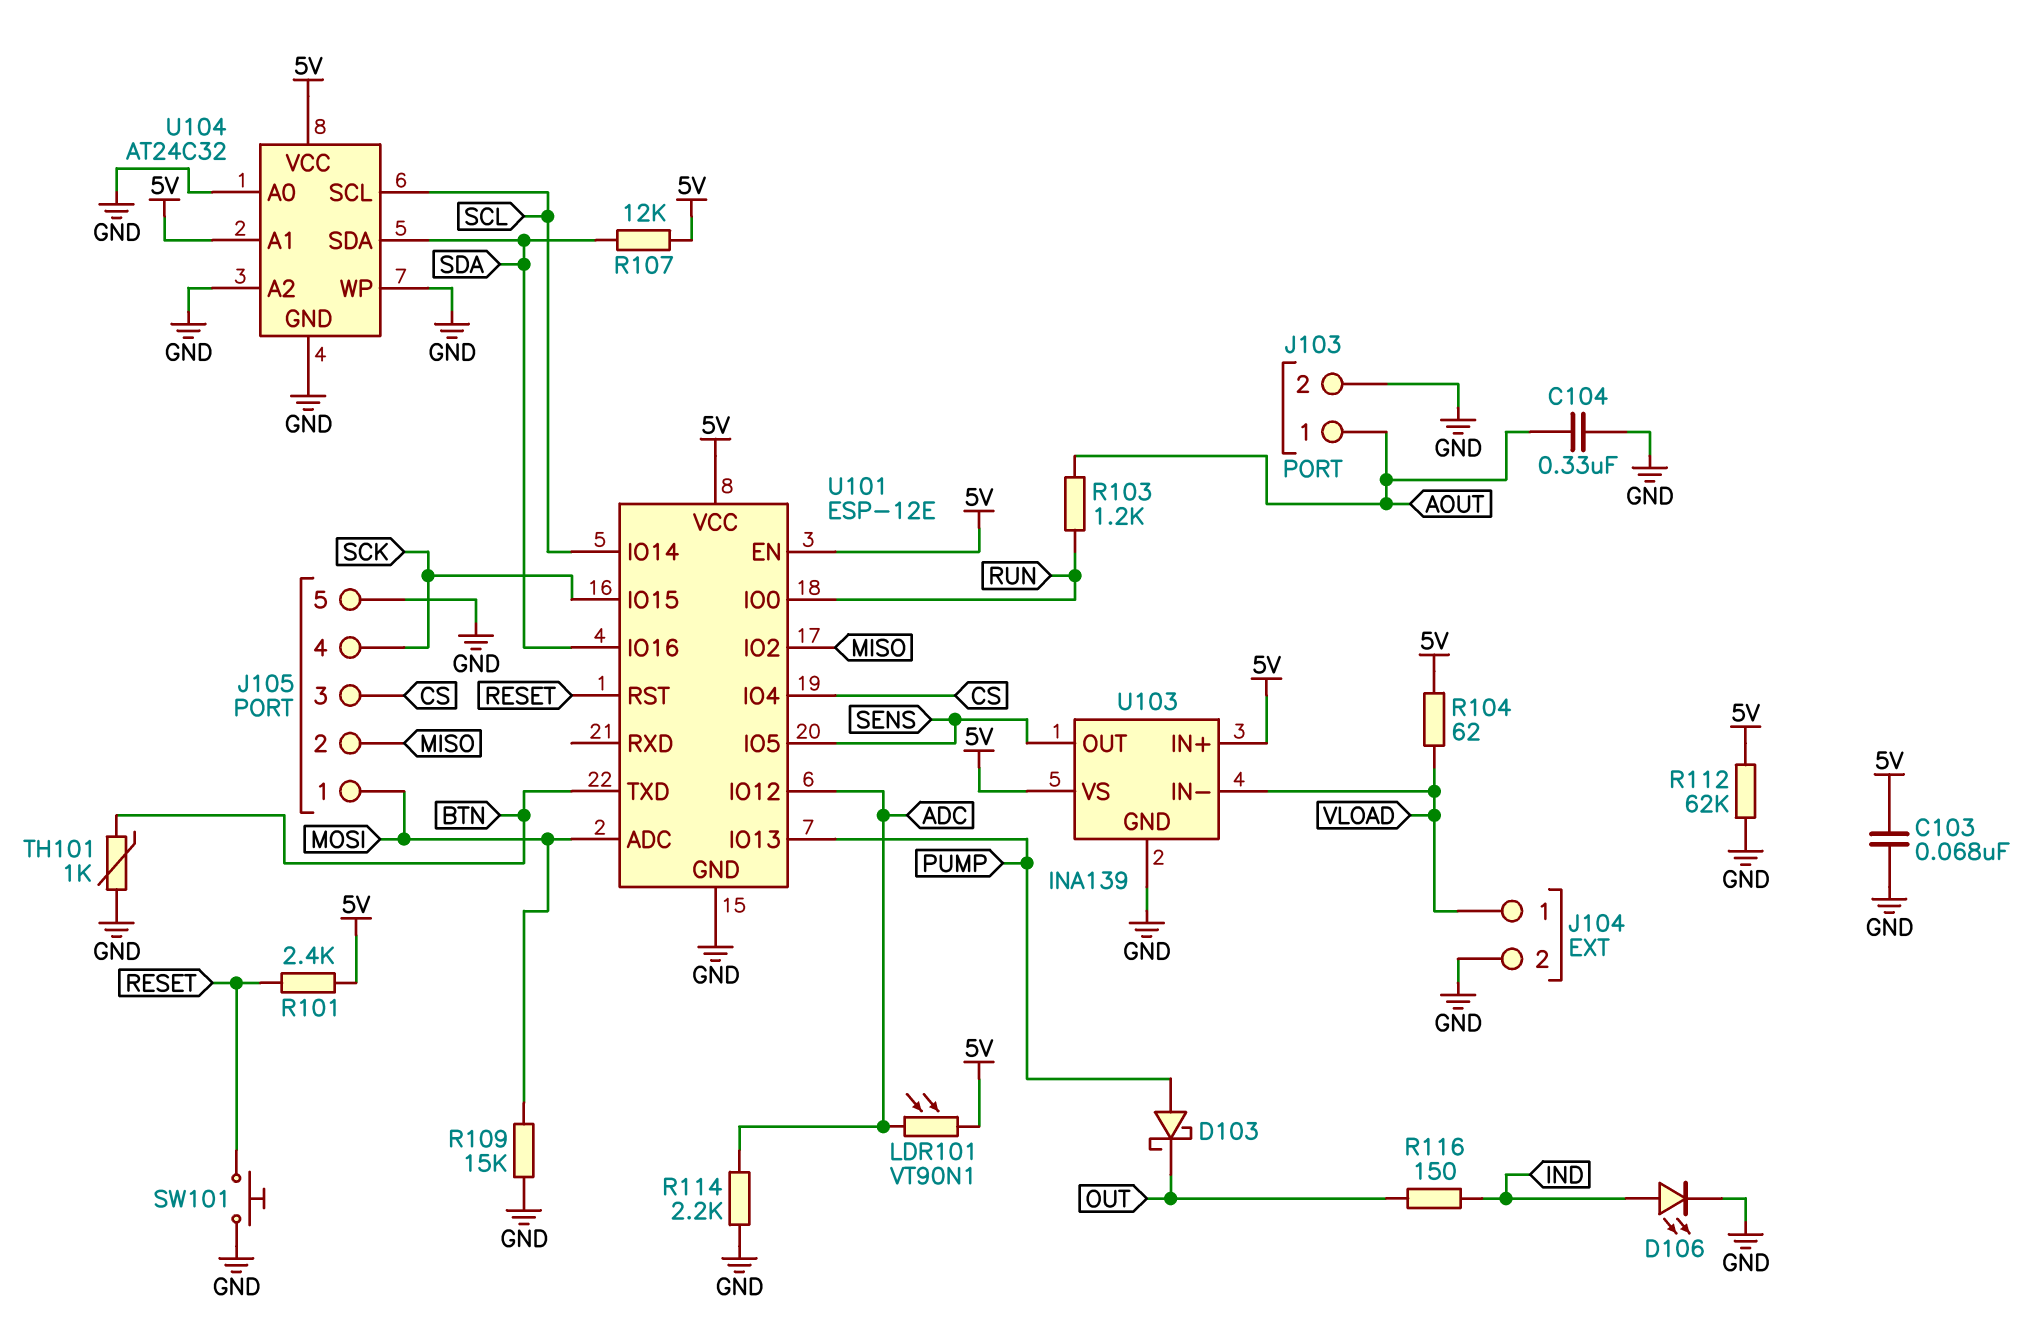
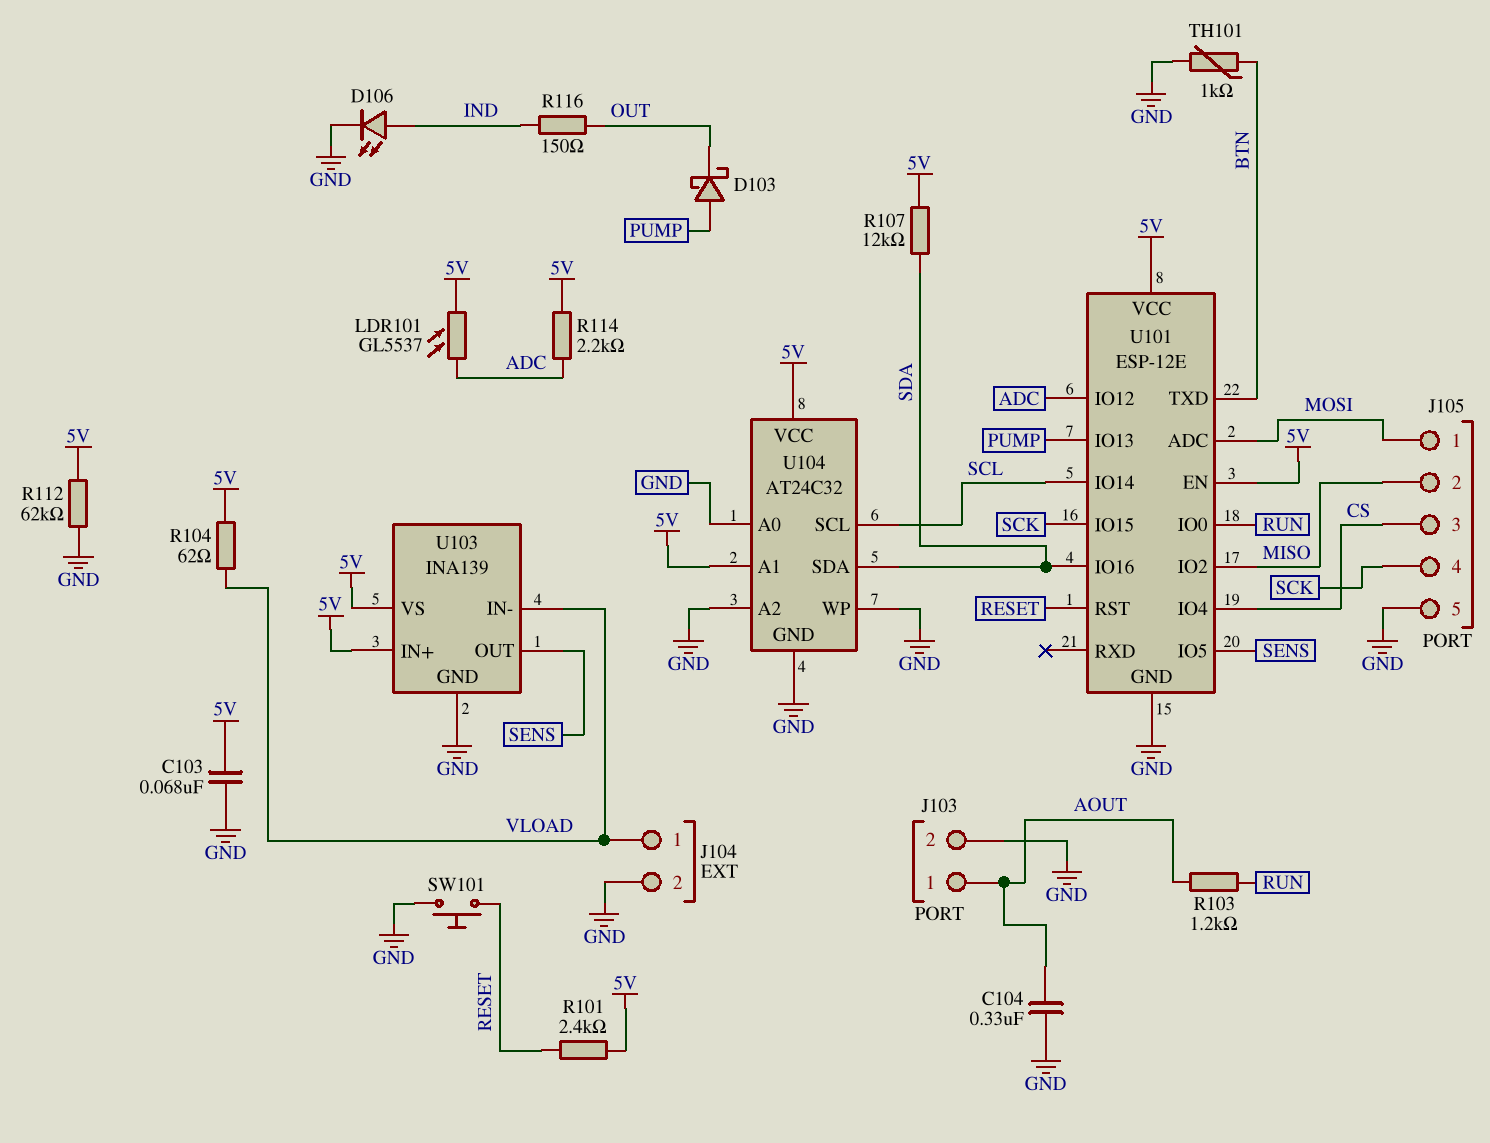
LDR101: VT90N1 (5V, ADC) -> GL5537 (5V, ADC)
R109: 15k (GND, MOSI) -> none
R114: 2.2k (ADC, GND) -> 2.2k (5V, ADC)

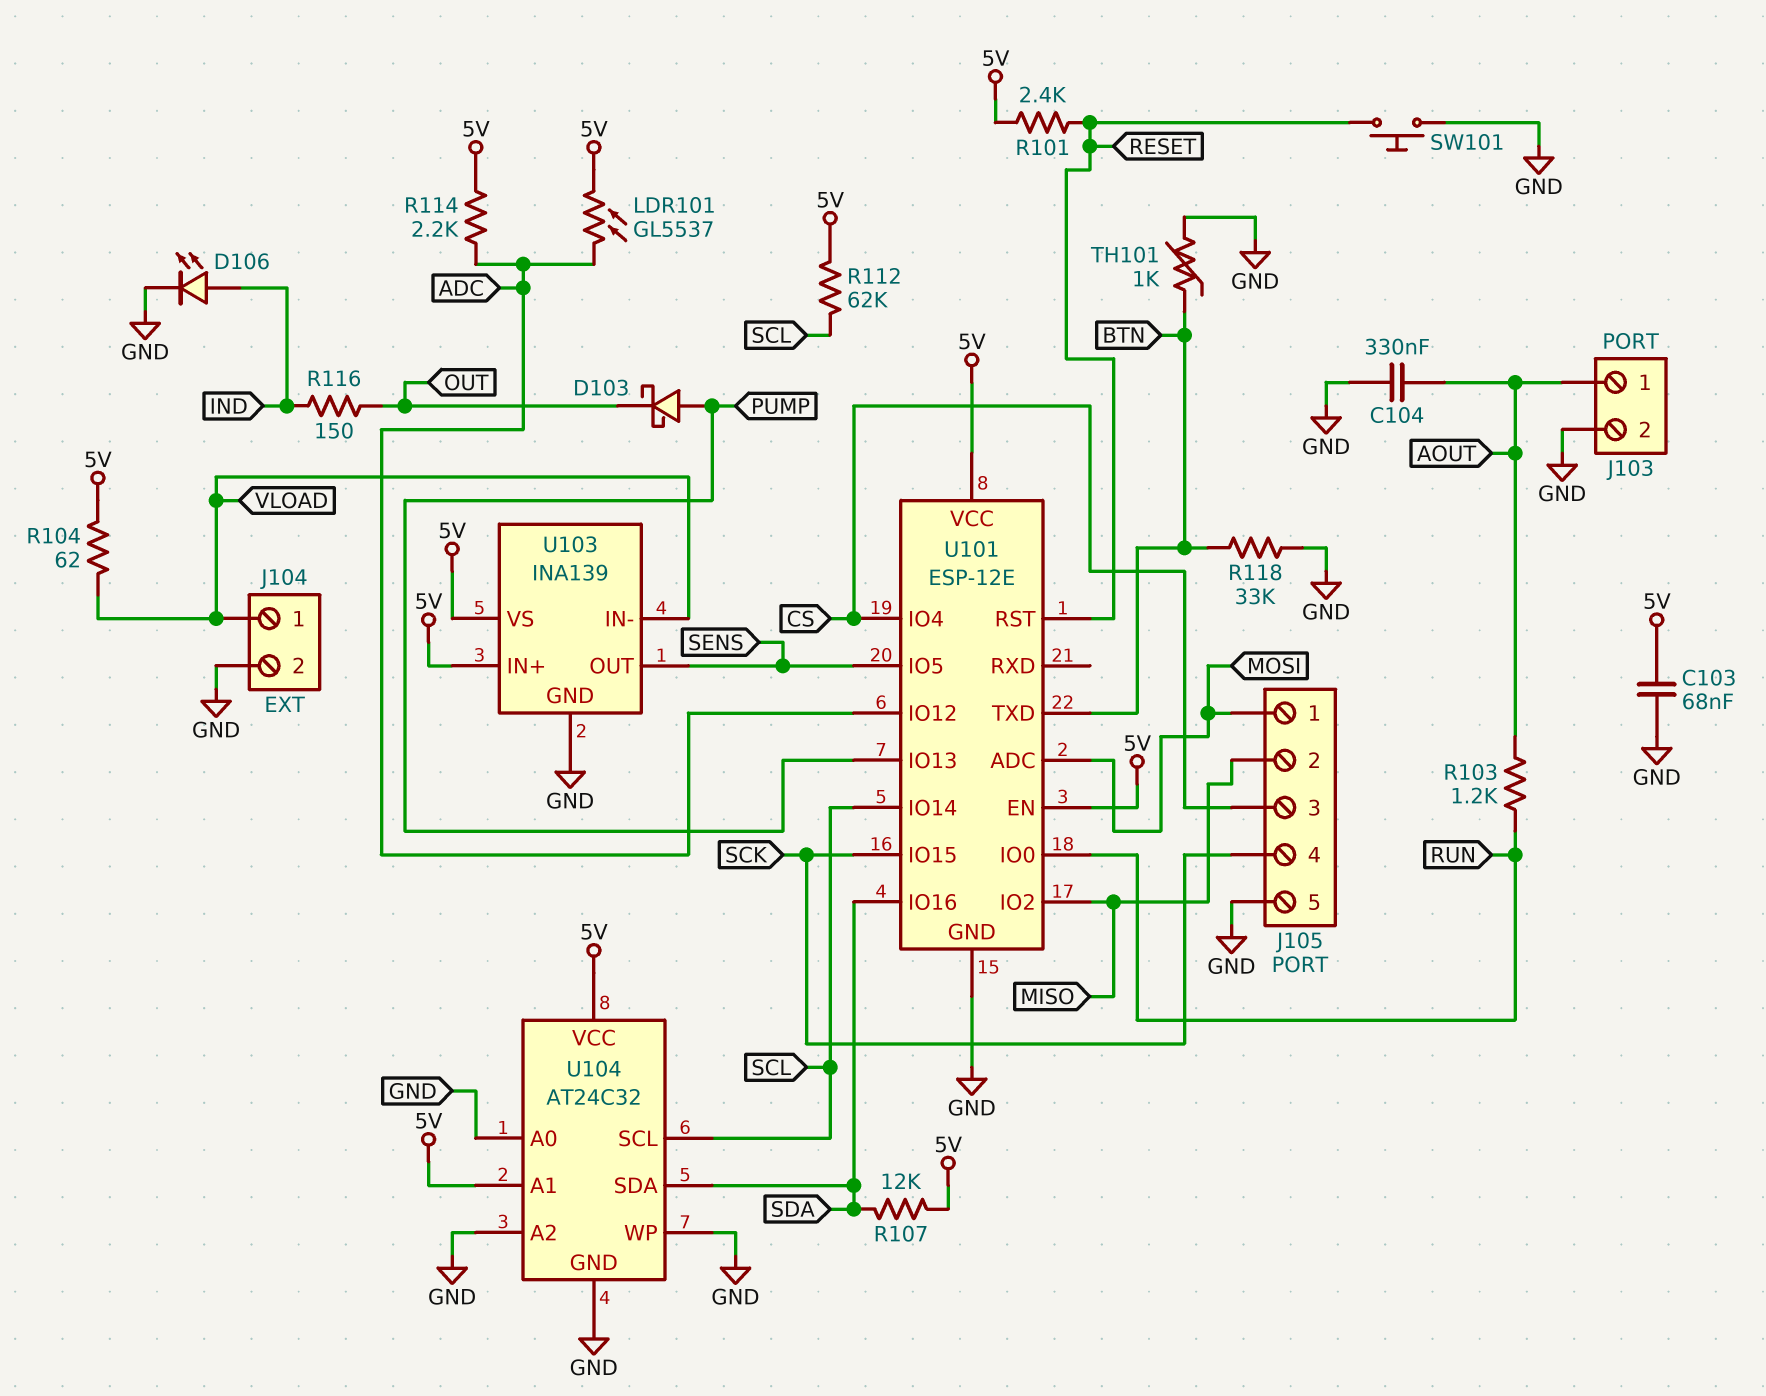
R112: 62k (5V, GND) -> 62k (5V, SCL)
R118: none -> 33k (BTN, GND)

